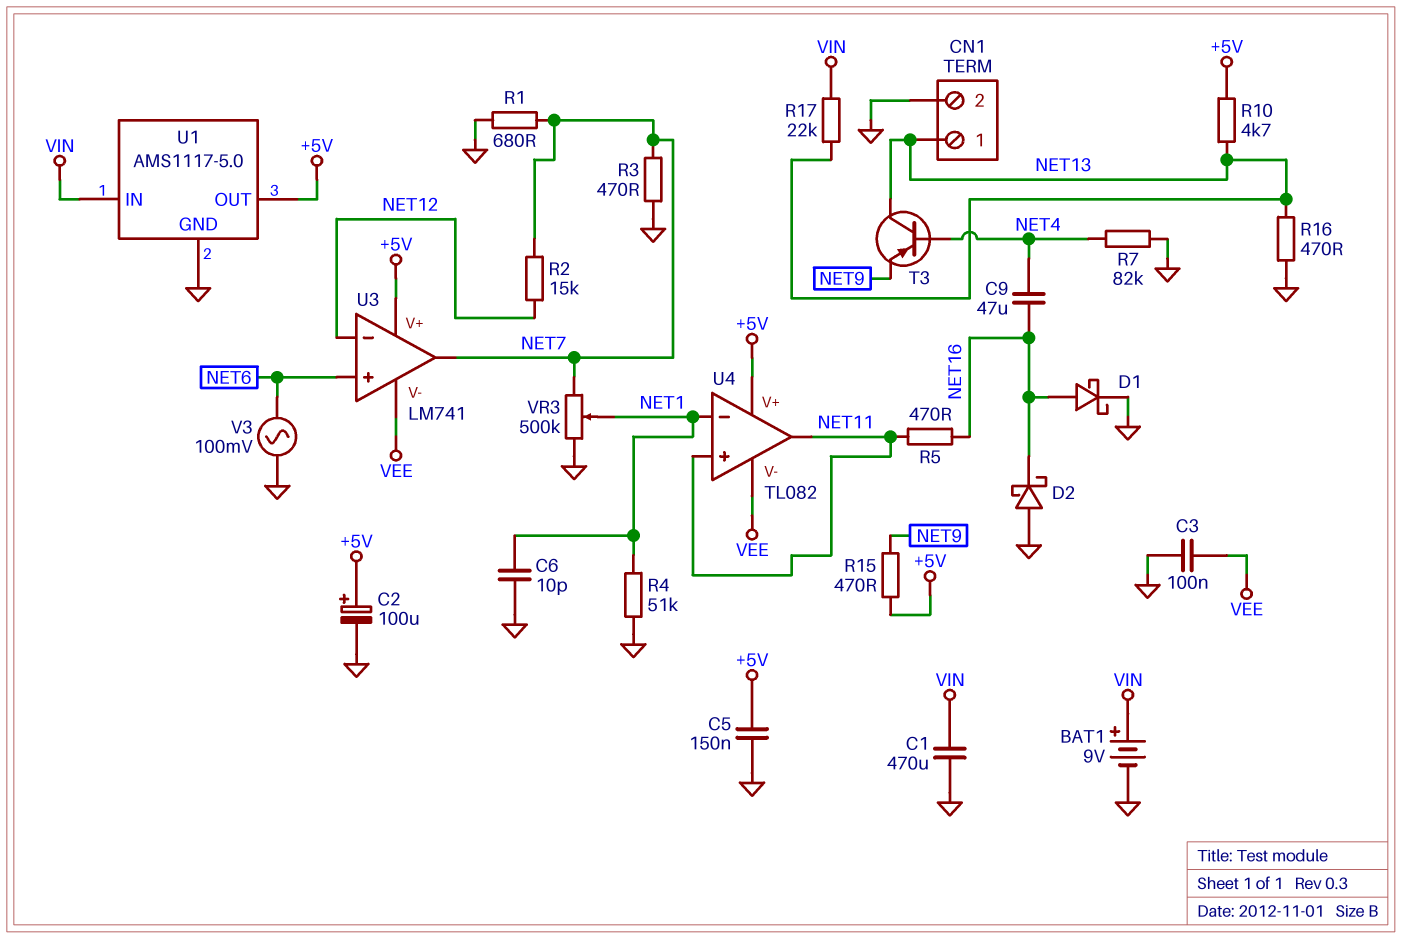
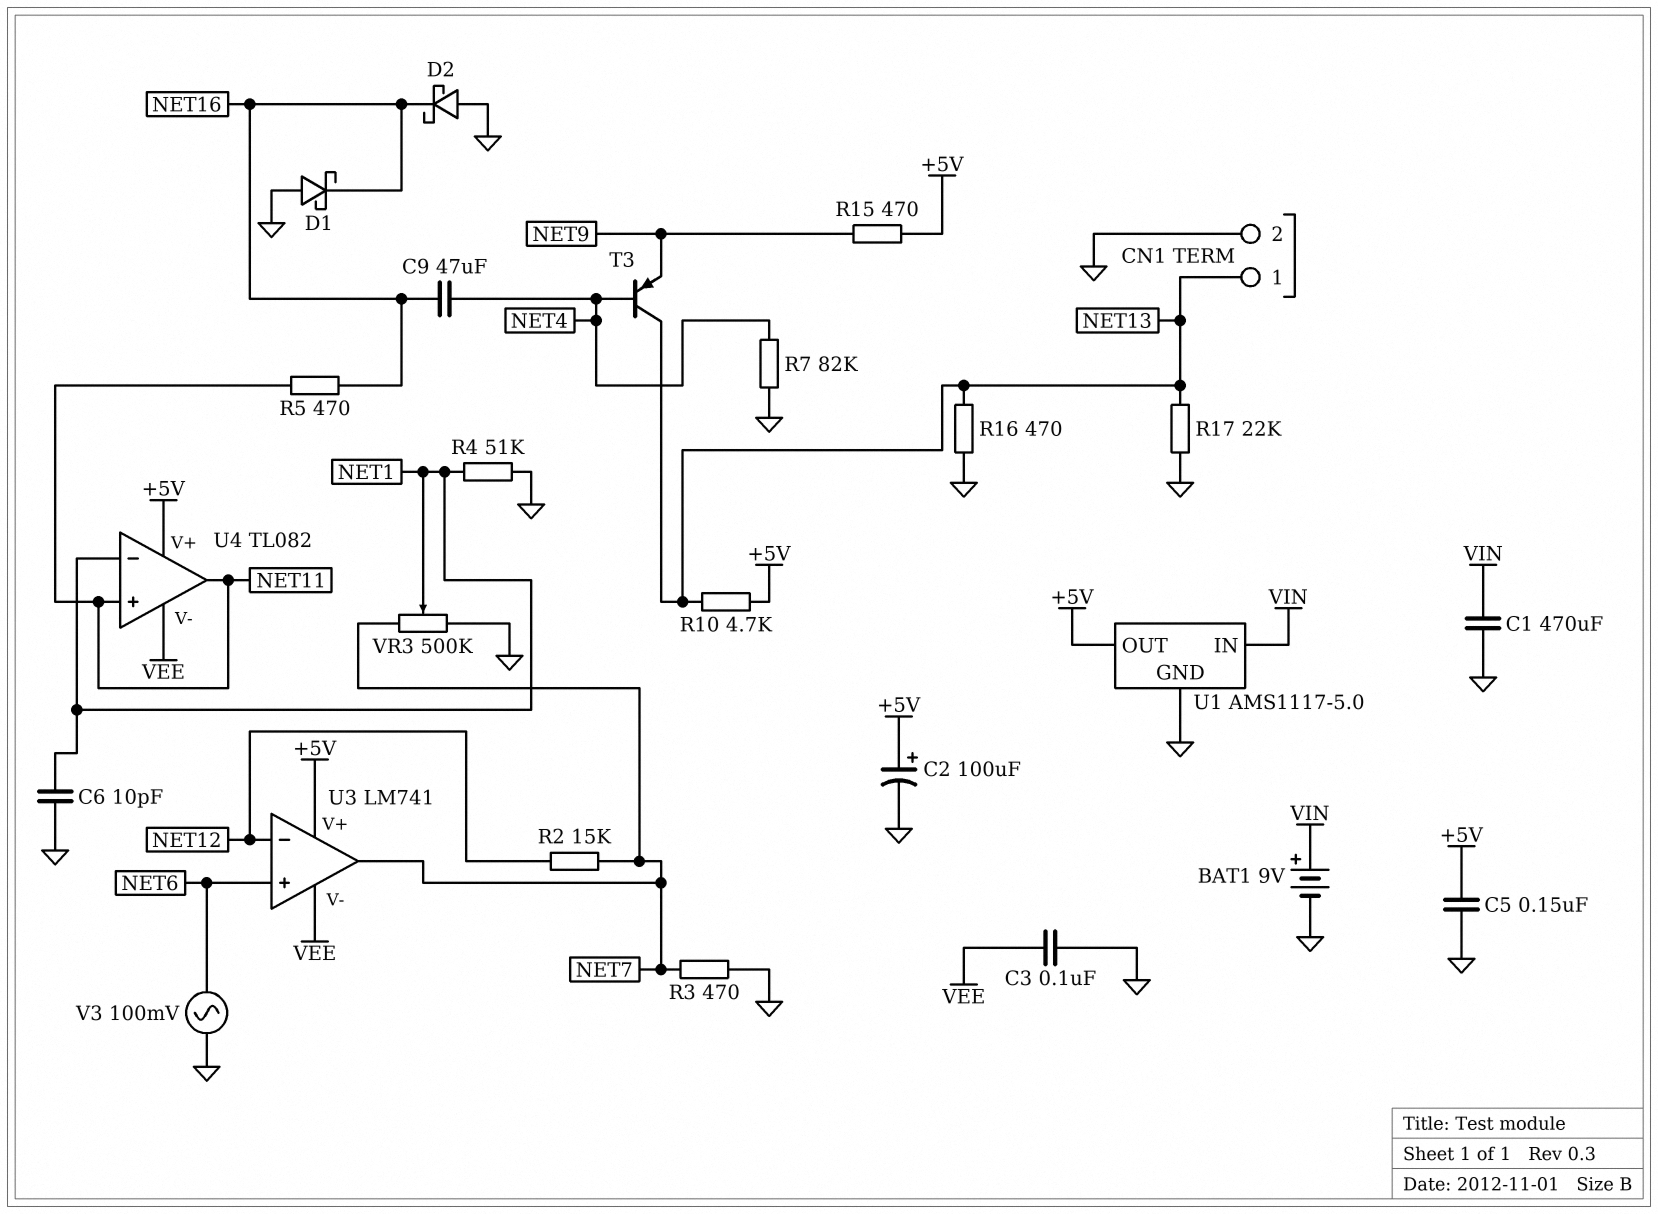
D1: schottky (A NET16, K GND) -> schottky (A GND, K NET16)
R1: 680 (GND, NET7) -> none
R17: 22k (NET13, VIN) -> 22k (GND, NET13)

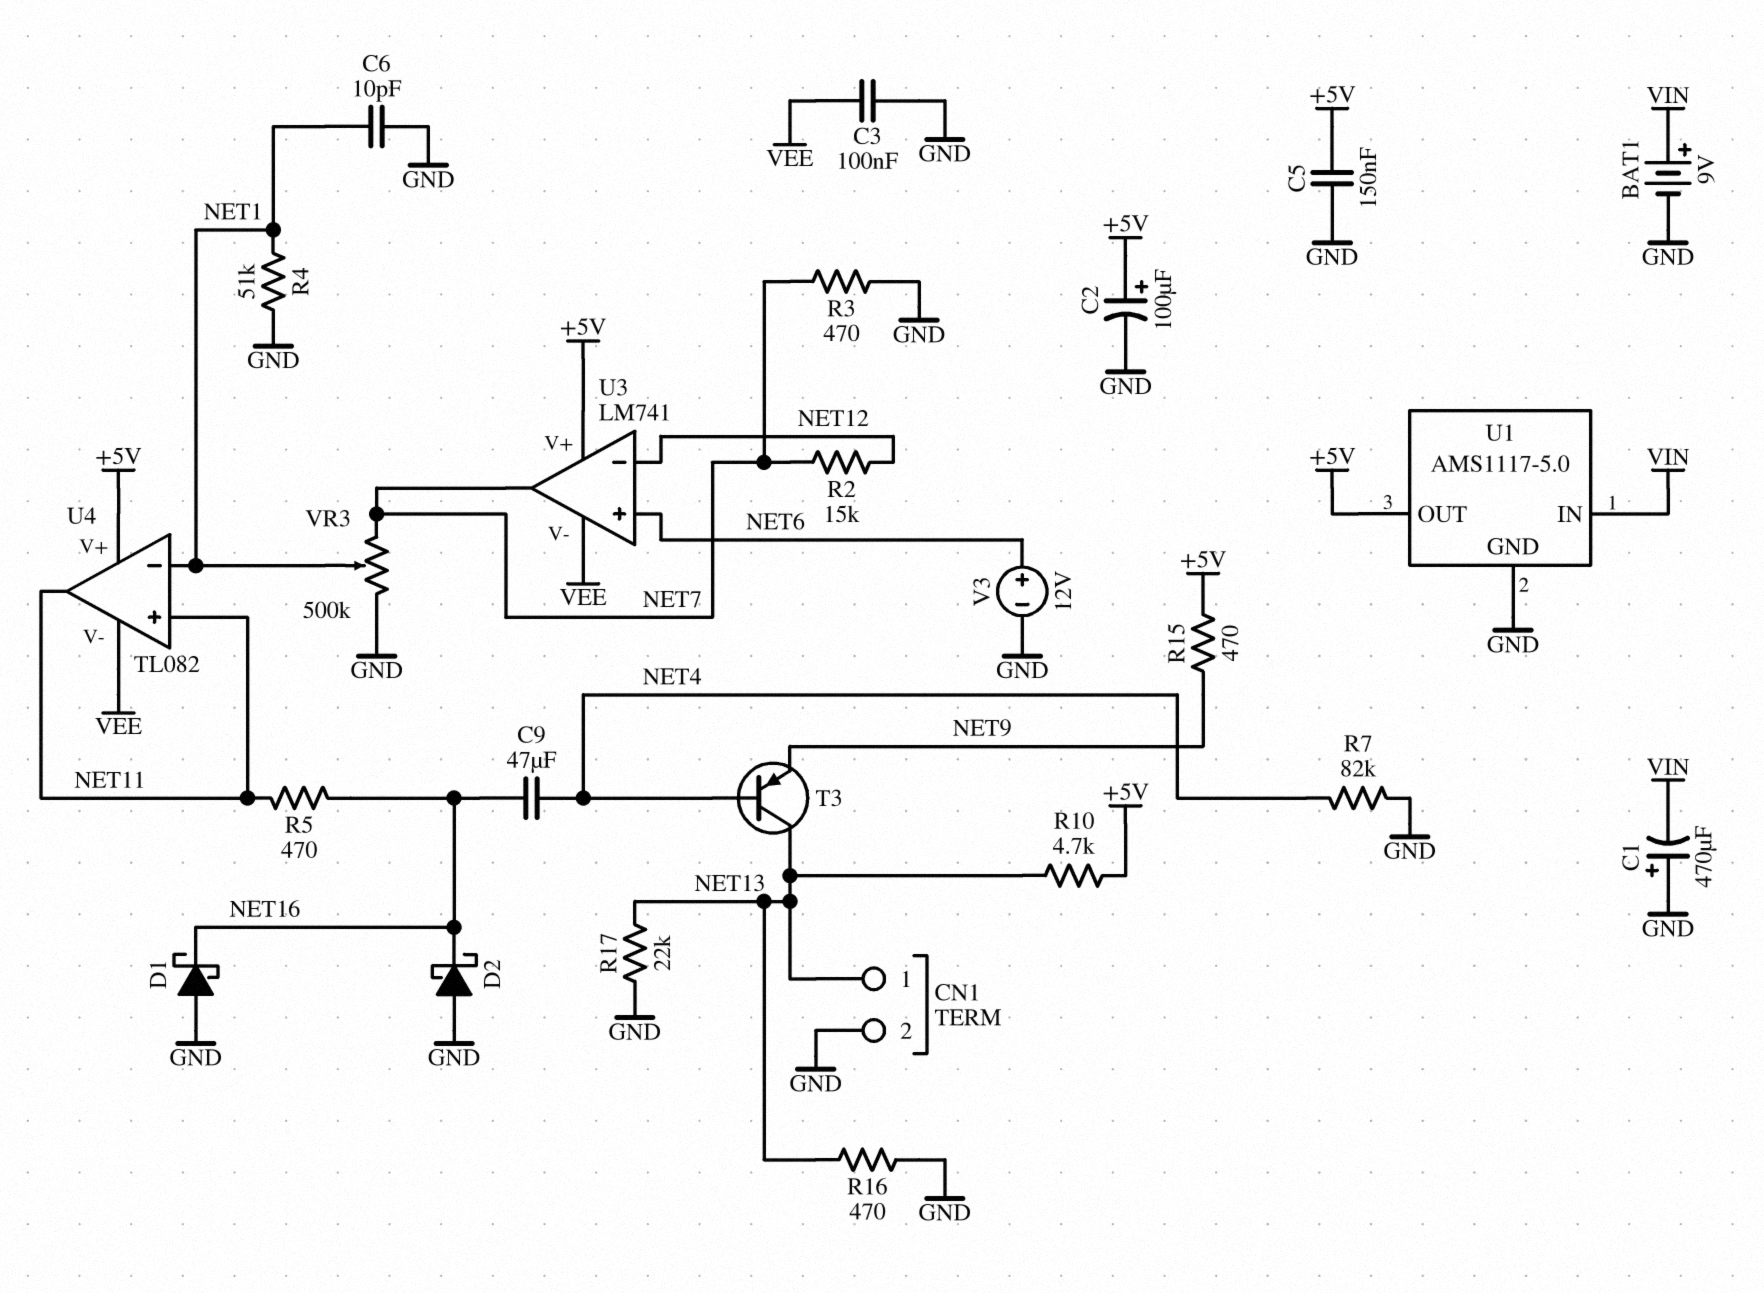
C1: 470uF (GND, VIN) -> 470uF (plus GND, minus VIN)
V3: AC 100mV (GND, NET6) -> 12V (plus NET6, minus GND)

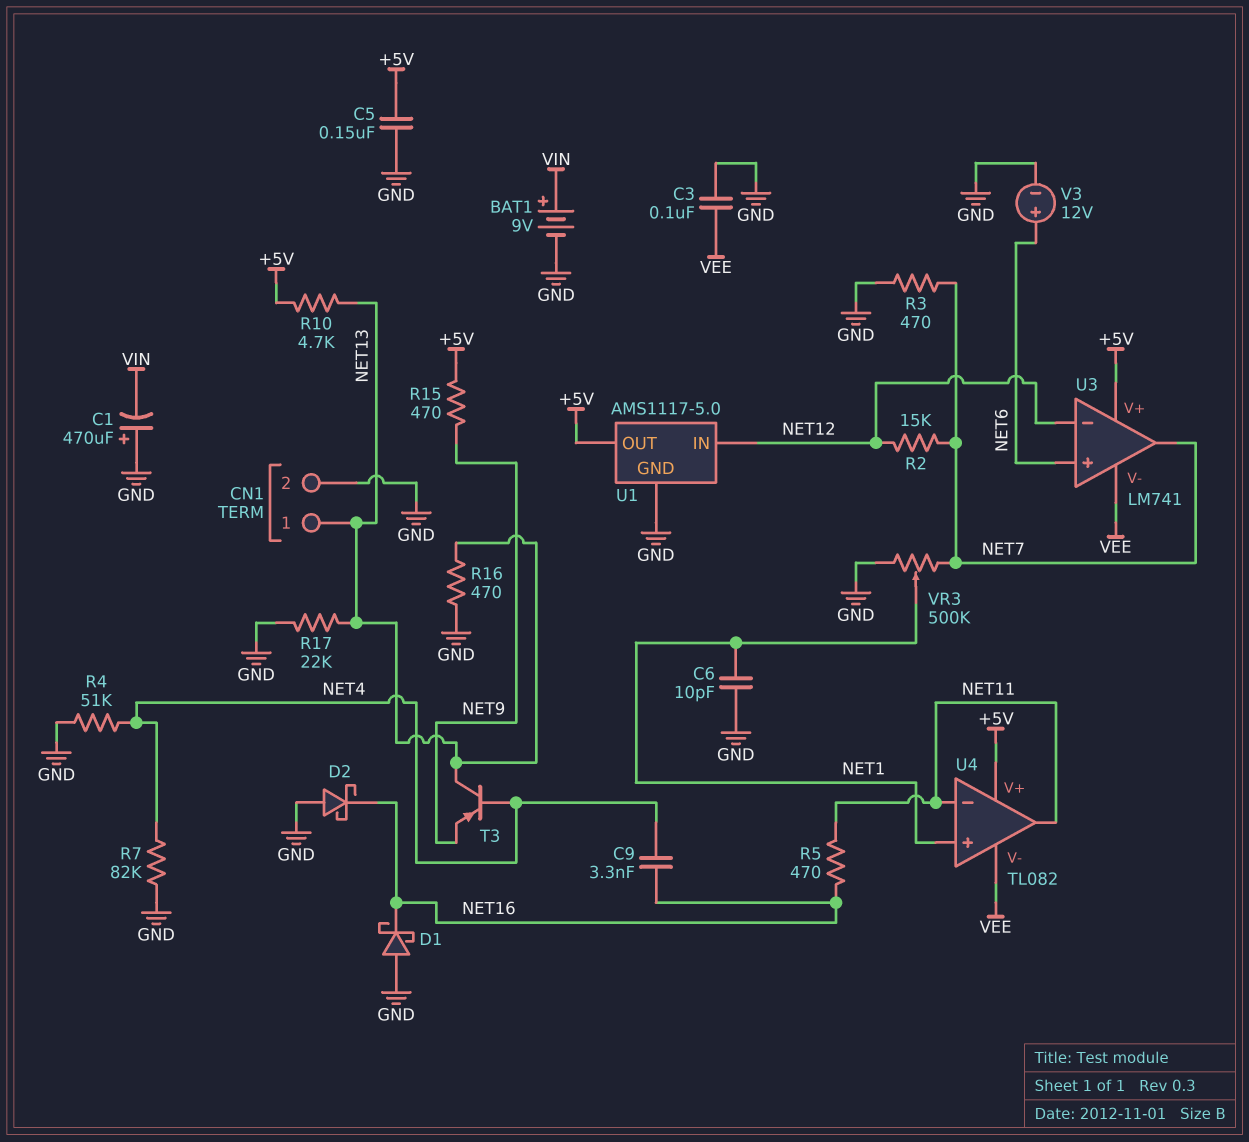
C2: 100uF (plus +5V, minus GND) -> none
C9: 47uF (NET4, NET16) -> 3.3nF (NET4, NET16)
R4: 51k (GND, NET1) -> 51k (GND, NET4)
U1 pin IN: VIN -> NET12
U4 pin in+: NET11 -> NET1
U4 pin in-: NET1 -> NET11

